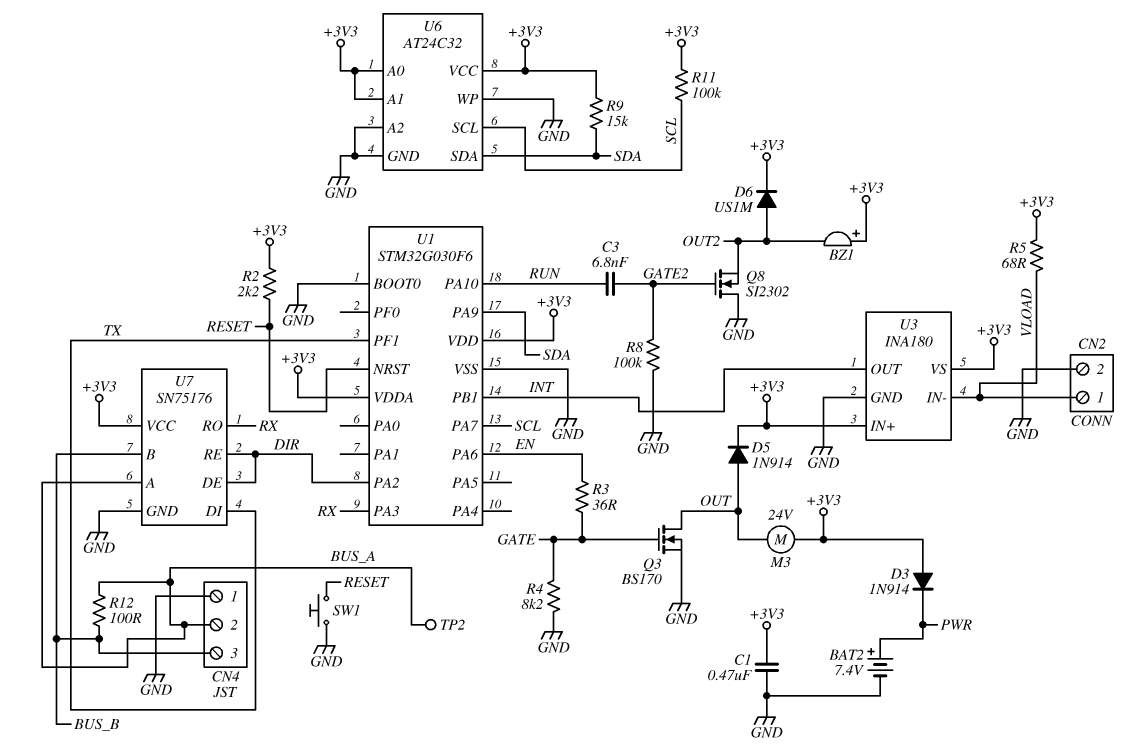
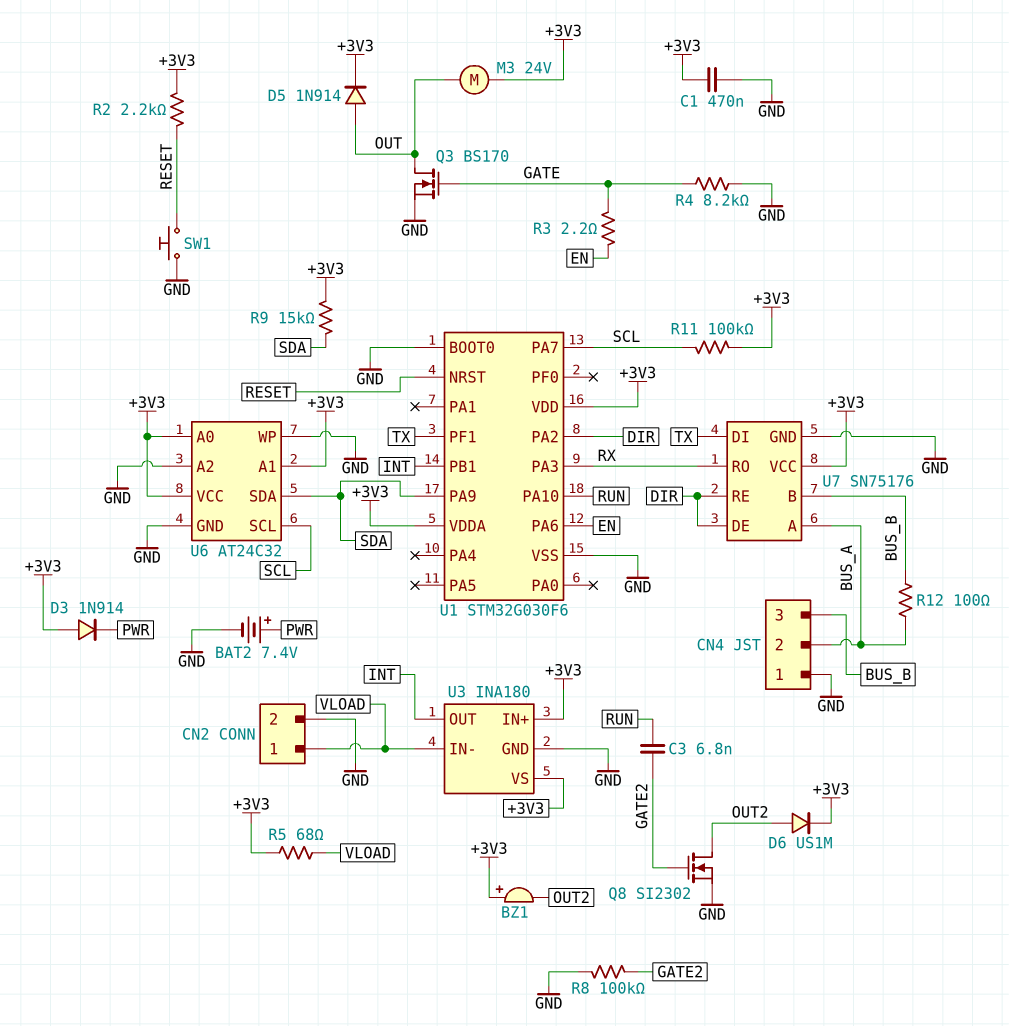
Q8: NMOS SI2302 (G GATE2, D GND, S OUT2) -> NMOS SI2302 (G GATE2, D OUT2, S GND)
R3: 36 (EN, GATE) -> 2.2 (EN, GATE)
TP2: test point (BUS_A) -> none

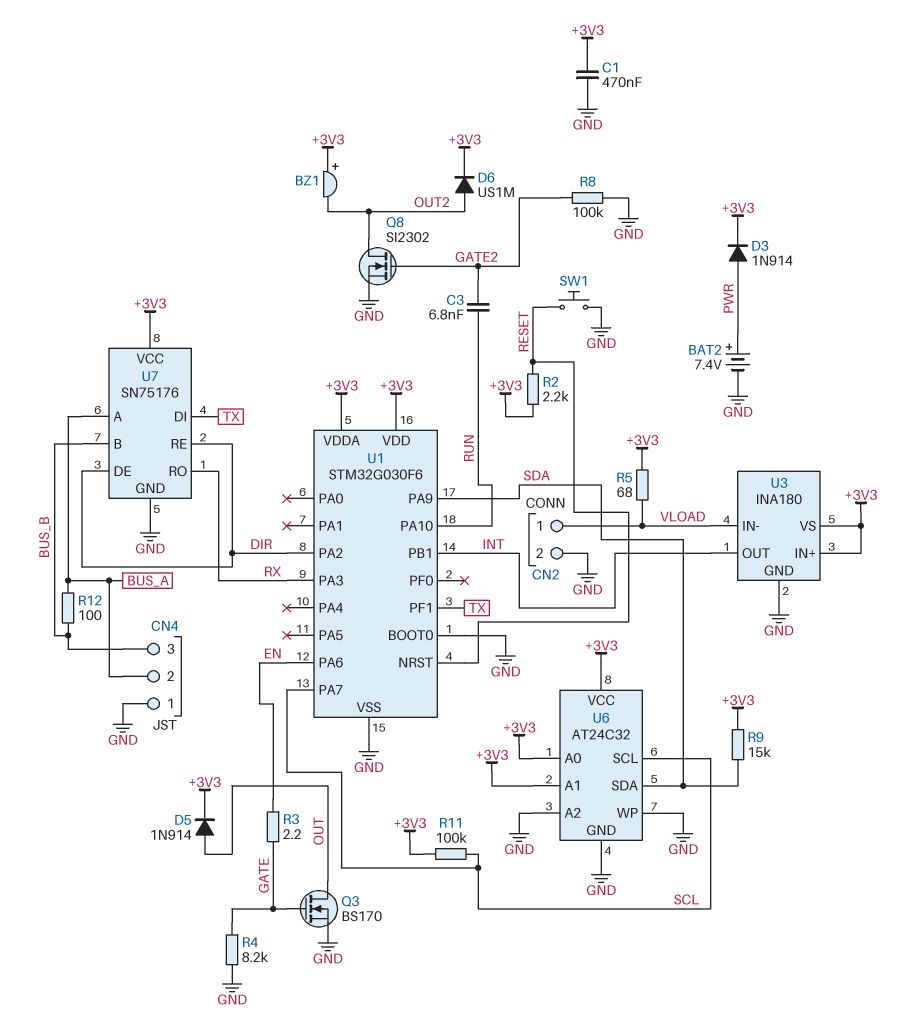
D3: diode 1N914 (A +3V3, K PWR) -> diode 1N914 (A PWR, K +3V3)
M3: motor 24V (+3V3, OUT) -> none

